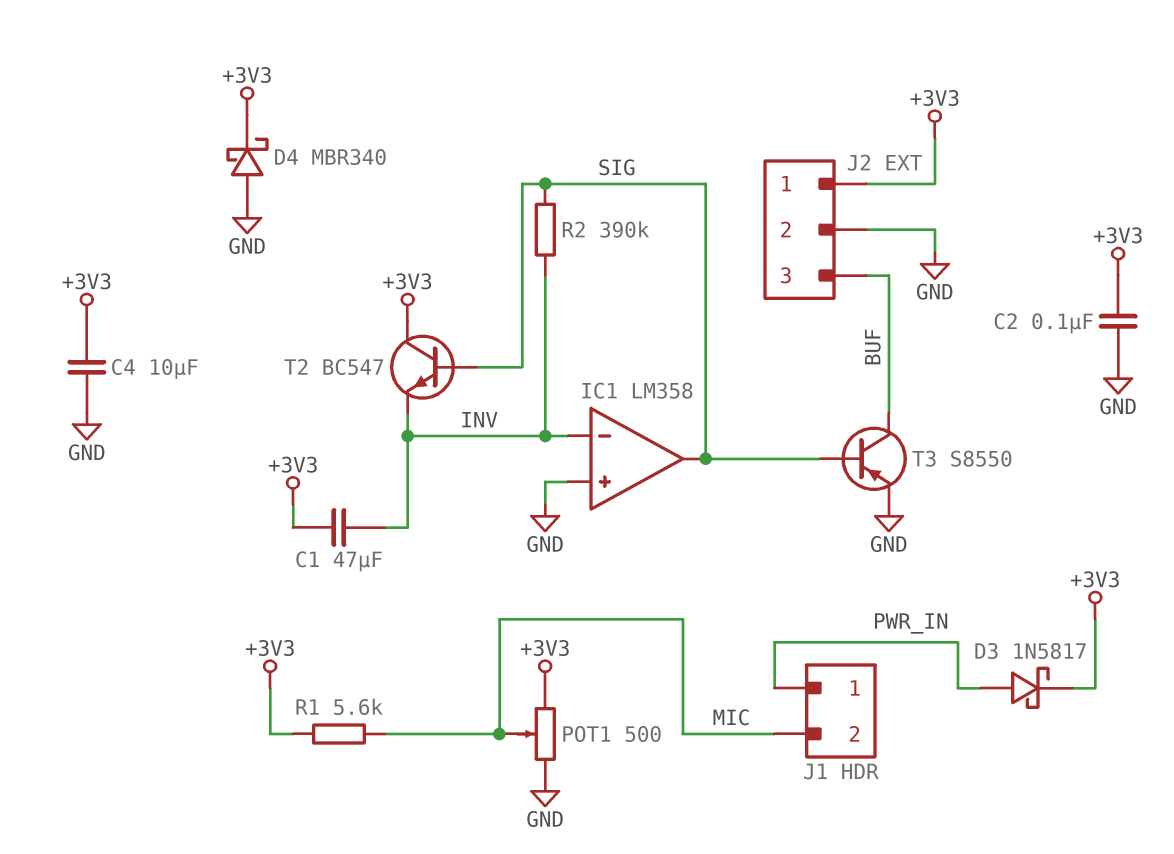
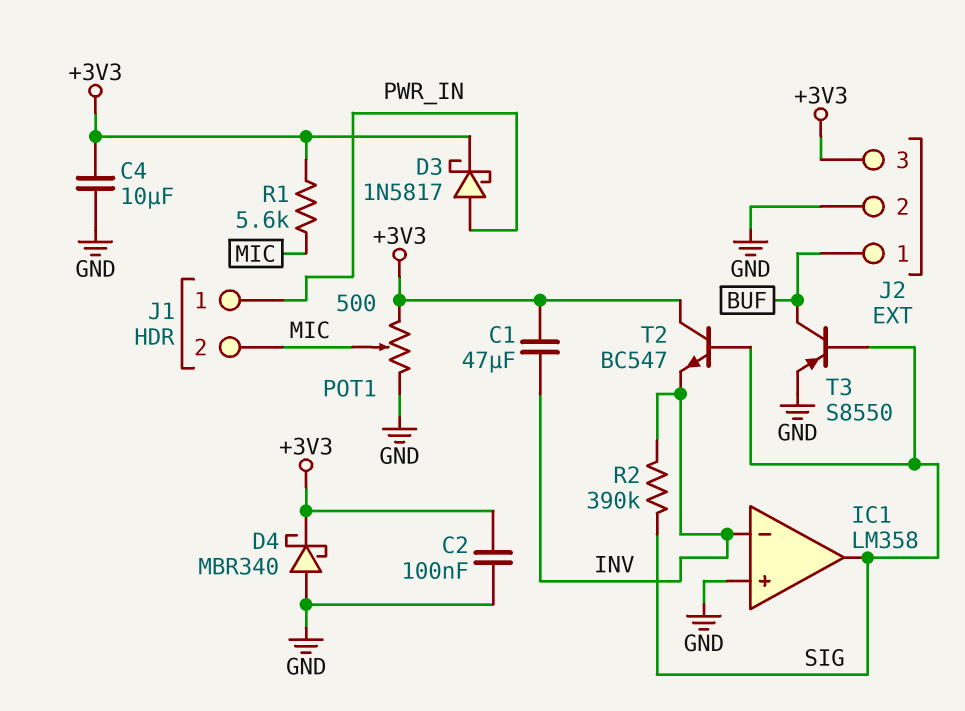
J2 pin 1: +3V3 -> BUF
J2 pin 3: BUF -> +3V3

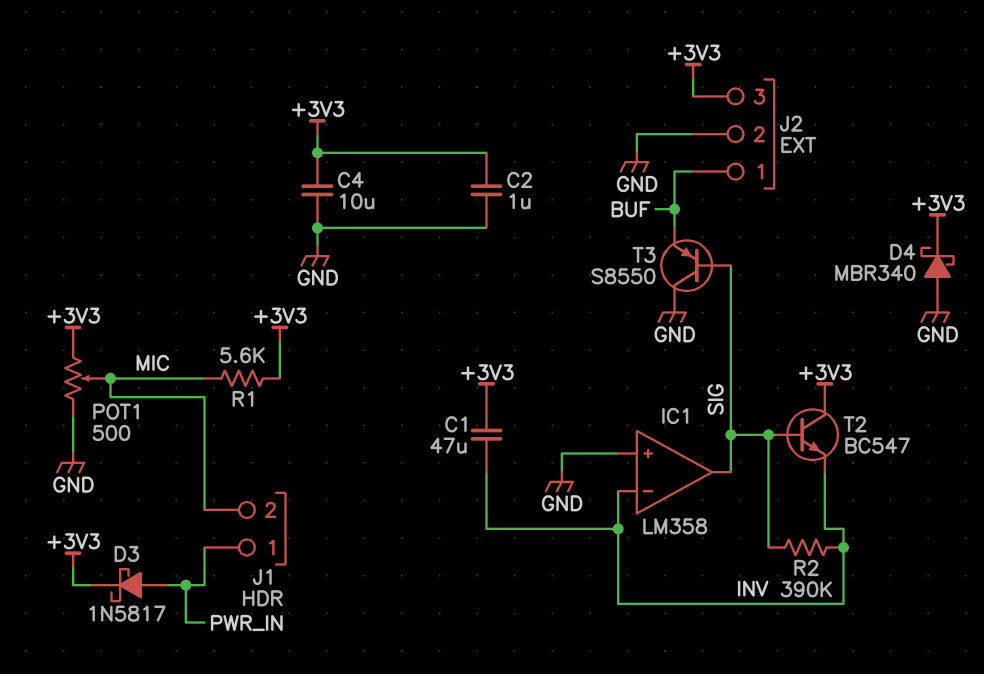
C2: 100nF (+3V3, GND) -> 1uF (+3V3, GND)
T3: PNP S8550 (B SIG, C BUF, E GND) -> PNP S8550 (B SIG, C GND, E BUF)

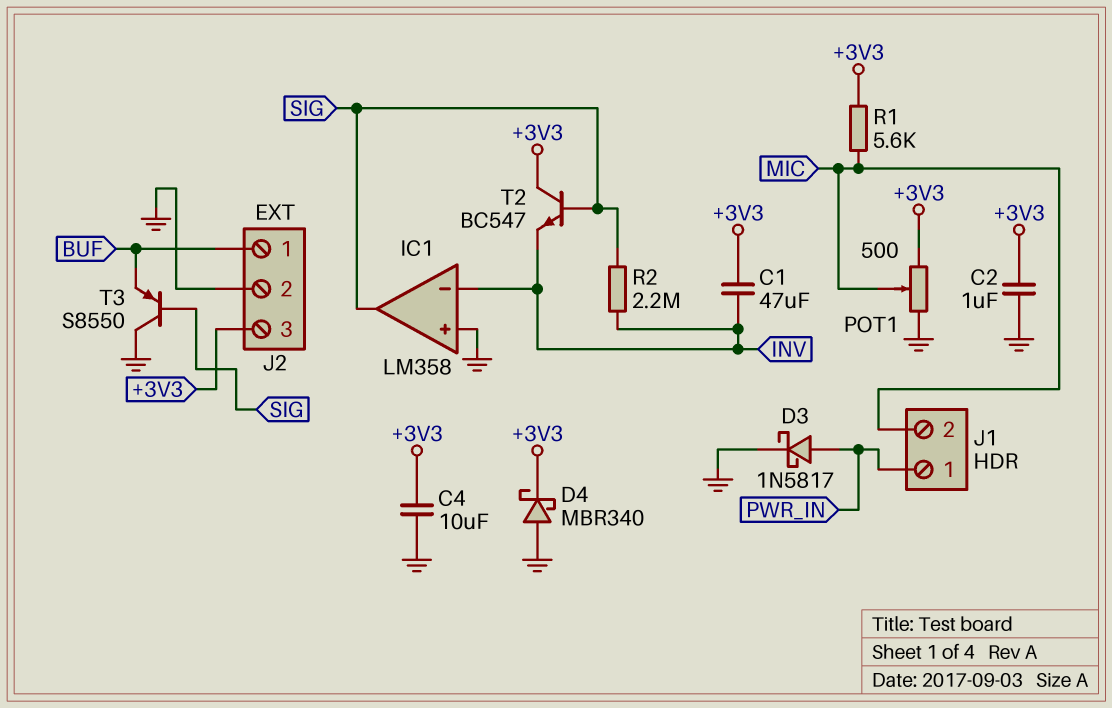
D3: schottky 1N5817 (A PWR_IN, K +3V3) -> schottky 1N5817 (A PWR_IN, K GND)
R2: 390k (INV, SIG) -> 2.2M (INV, SIG)

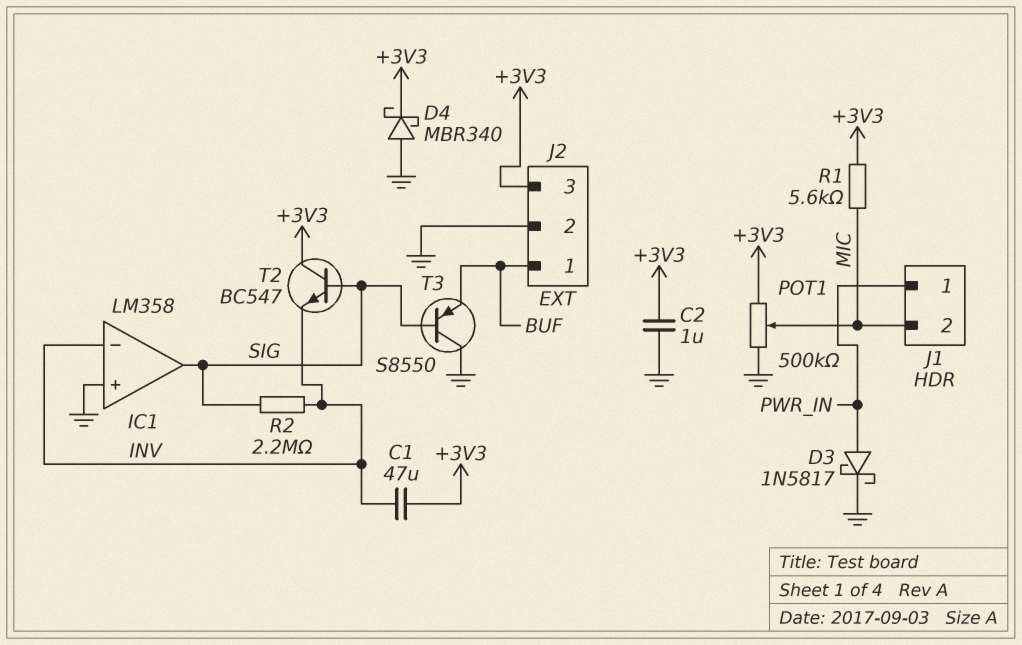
C4: 10uF (+3V3, GND) -> none
POT1: 500 (+3V3, GND, wiper MIC) -> 500k (+3V3, GND, wiper MIC)

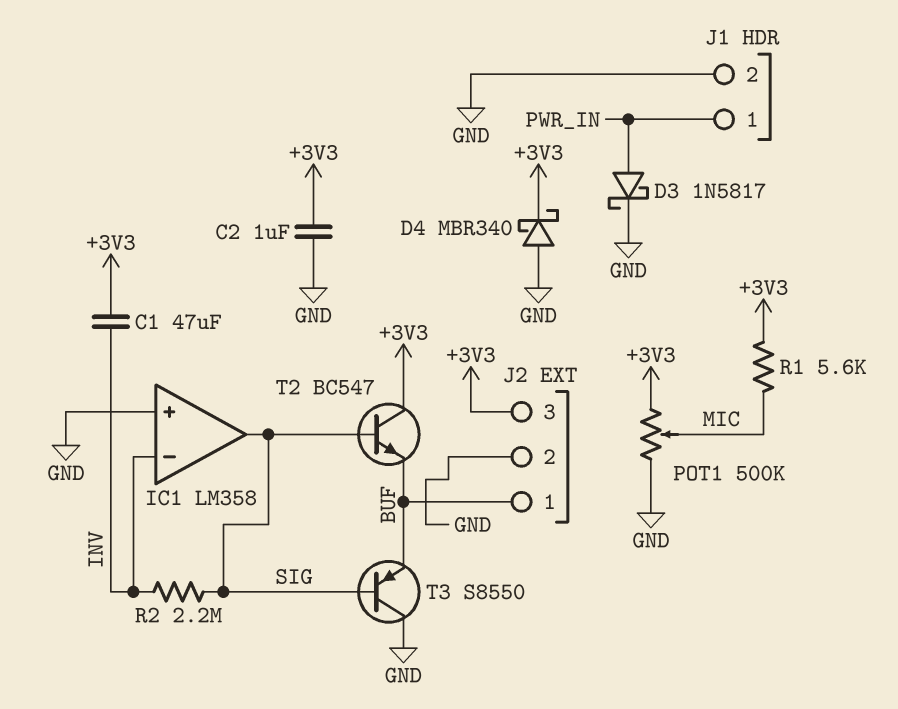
J1 pin 2: MIC -> GND
T2: NPN BC547 (B SIG, C +3V3, E INV) -> NPN BC547 (B SIG, C +3V3, E BUF)

